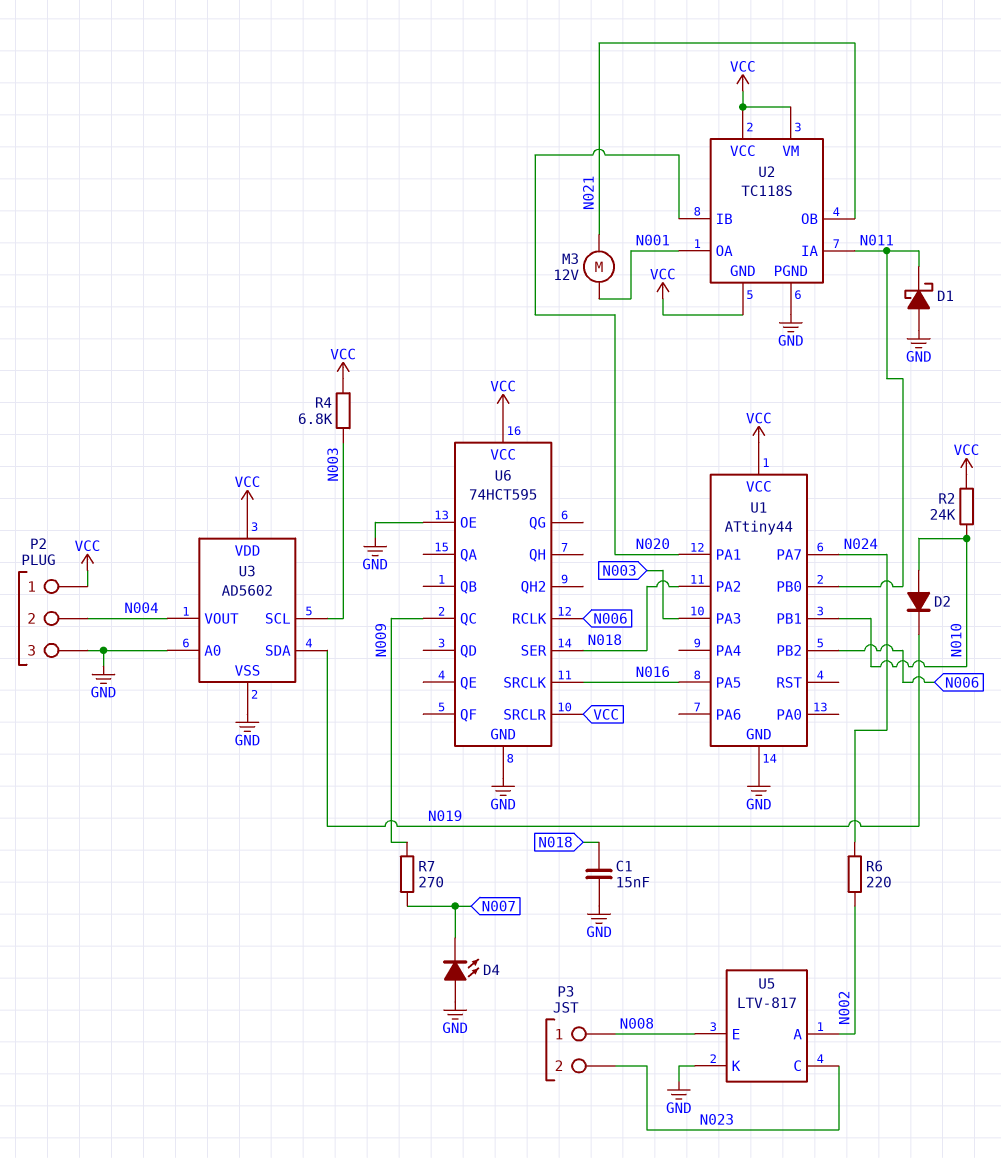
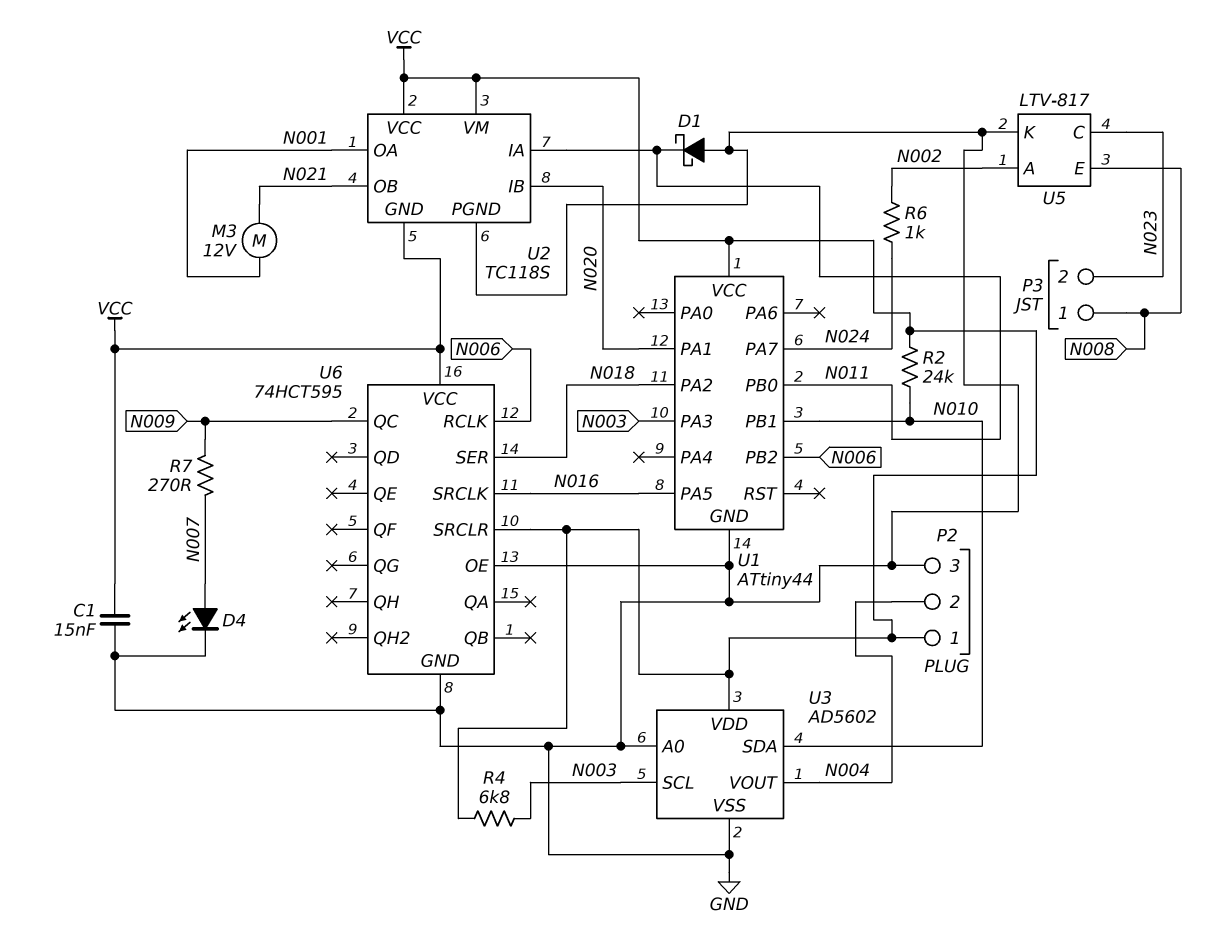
C1: 15nF (GND, N018) -> 15nF (GND, VCC)
D2: diode (A N010, K N019) -> none
D4: LED (A GND, K N007) -> LED (A N007, K GND)
R6: 220 (N002, N024) -> 1k (N002, N024)
U3 pin SDA: N019 -> N010

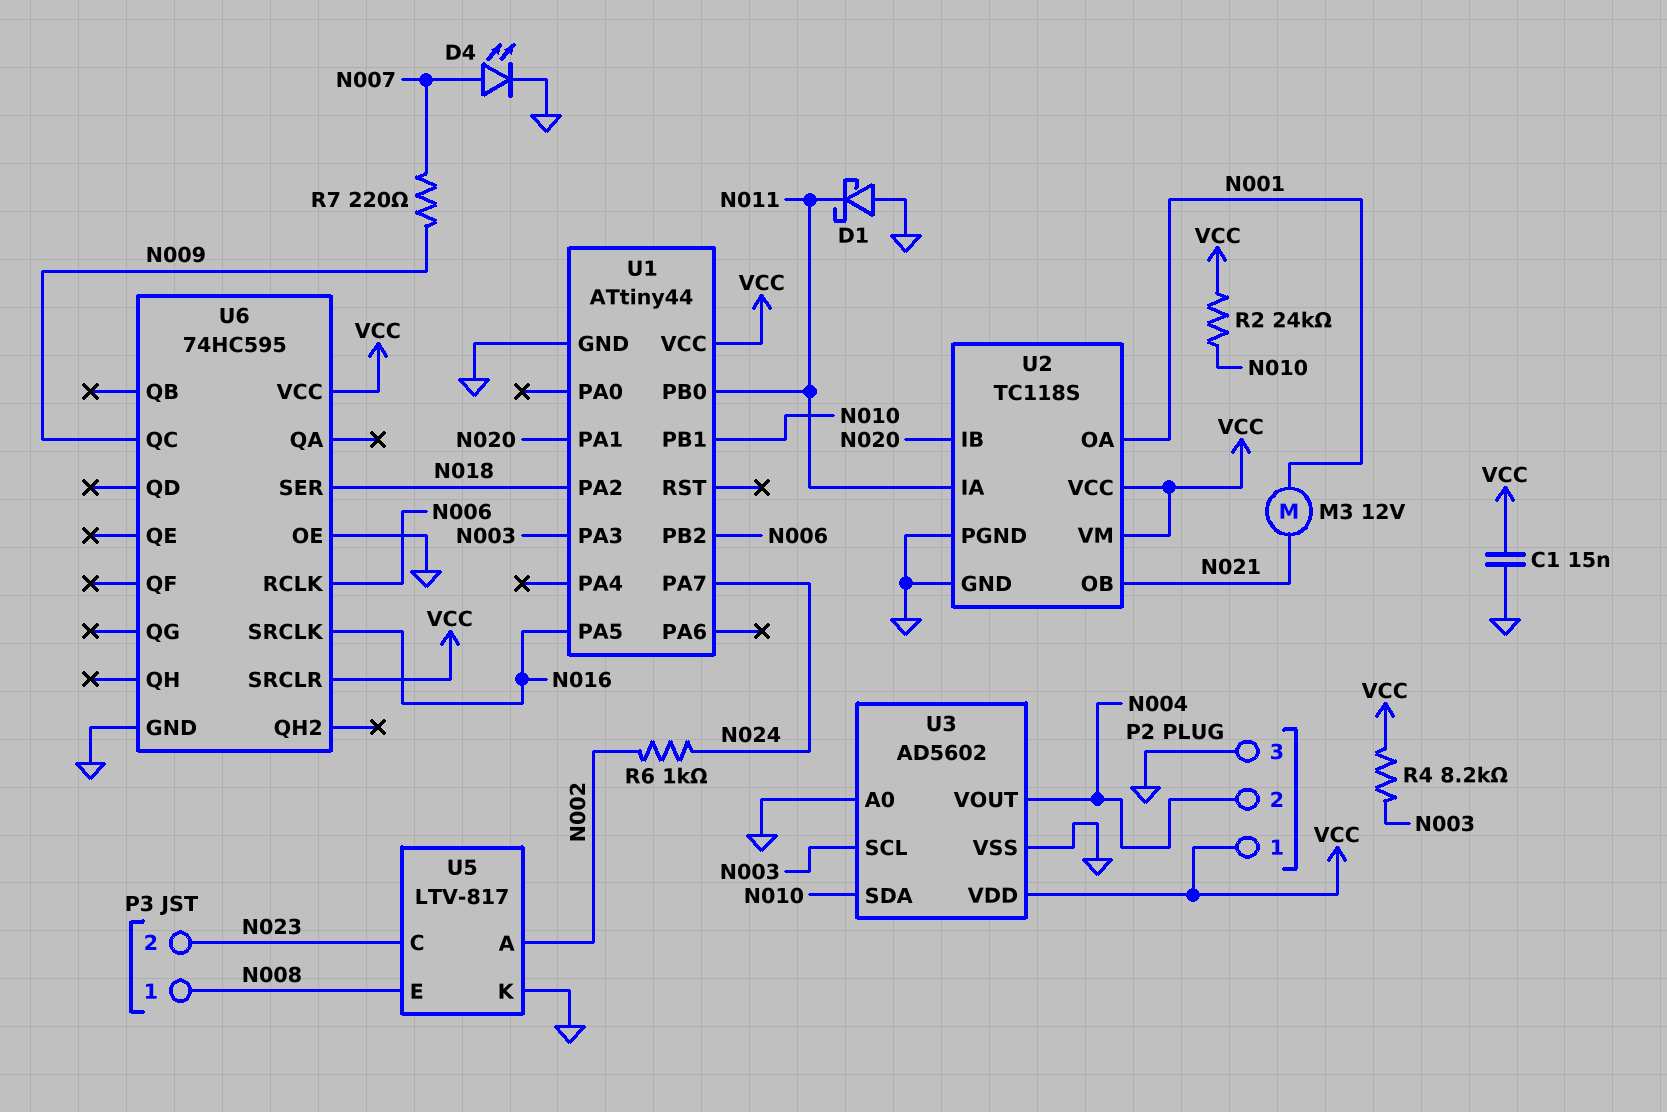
R4: 6.8k (N003, VCC) -> 8.2k (N003, VCC)
R7: 270 (N007, N009) -> 220 (N007, N009)
U2 pin GND: VCC -> GND
U6: 74HCT595 -> 74HC595

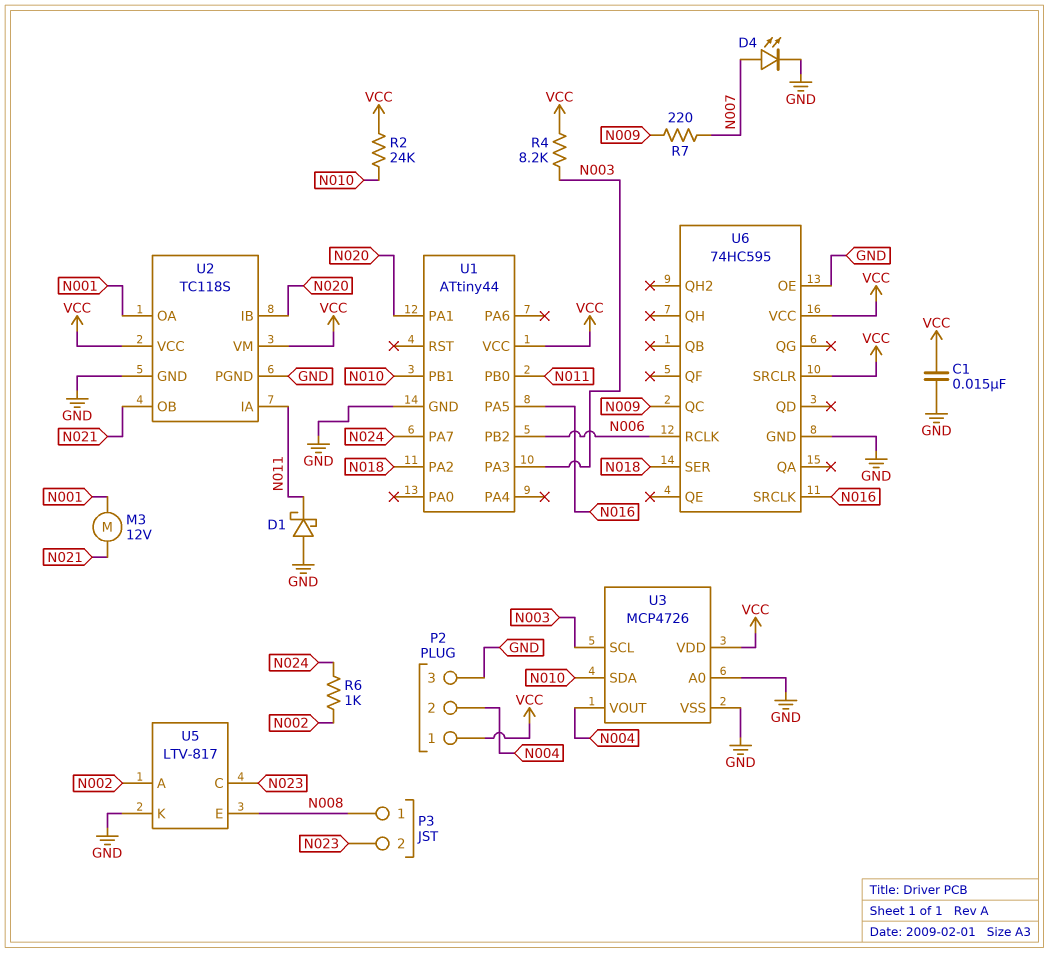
U3: AD5602 -> MCP4726

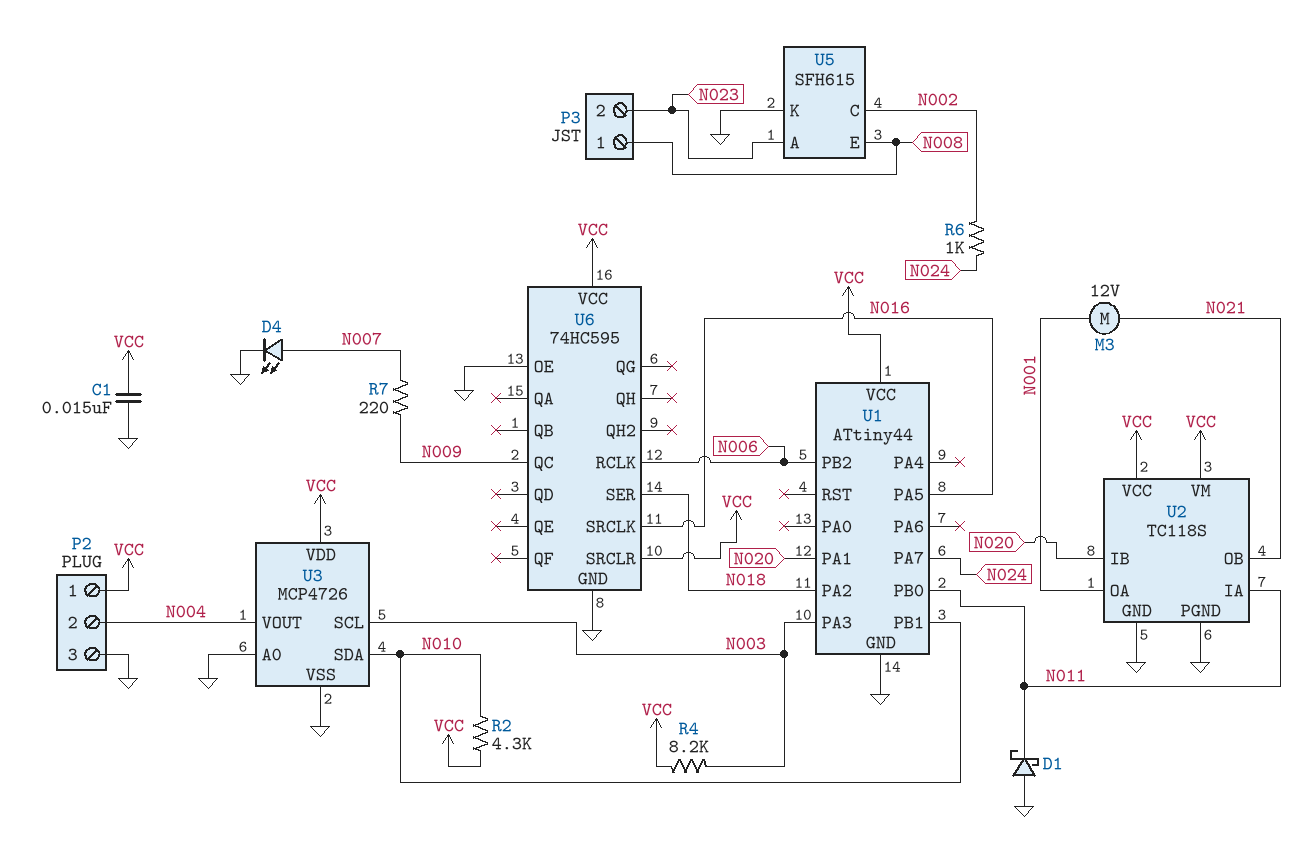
R2: 24k (N010, VCC) -> 4.3k (N010, VCC)
U5: LTV-817 -> SFH615
U5 pin A: N002 -> N023
U5 pin C: N023 -> N002

